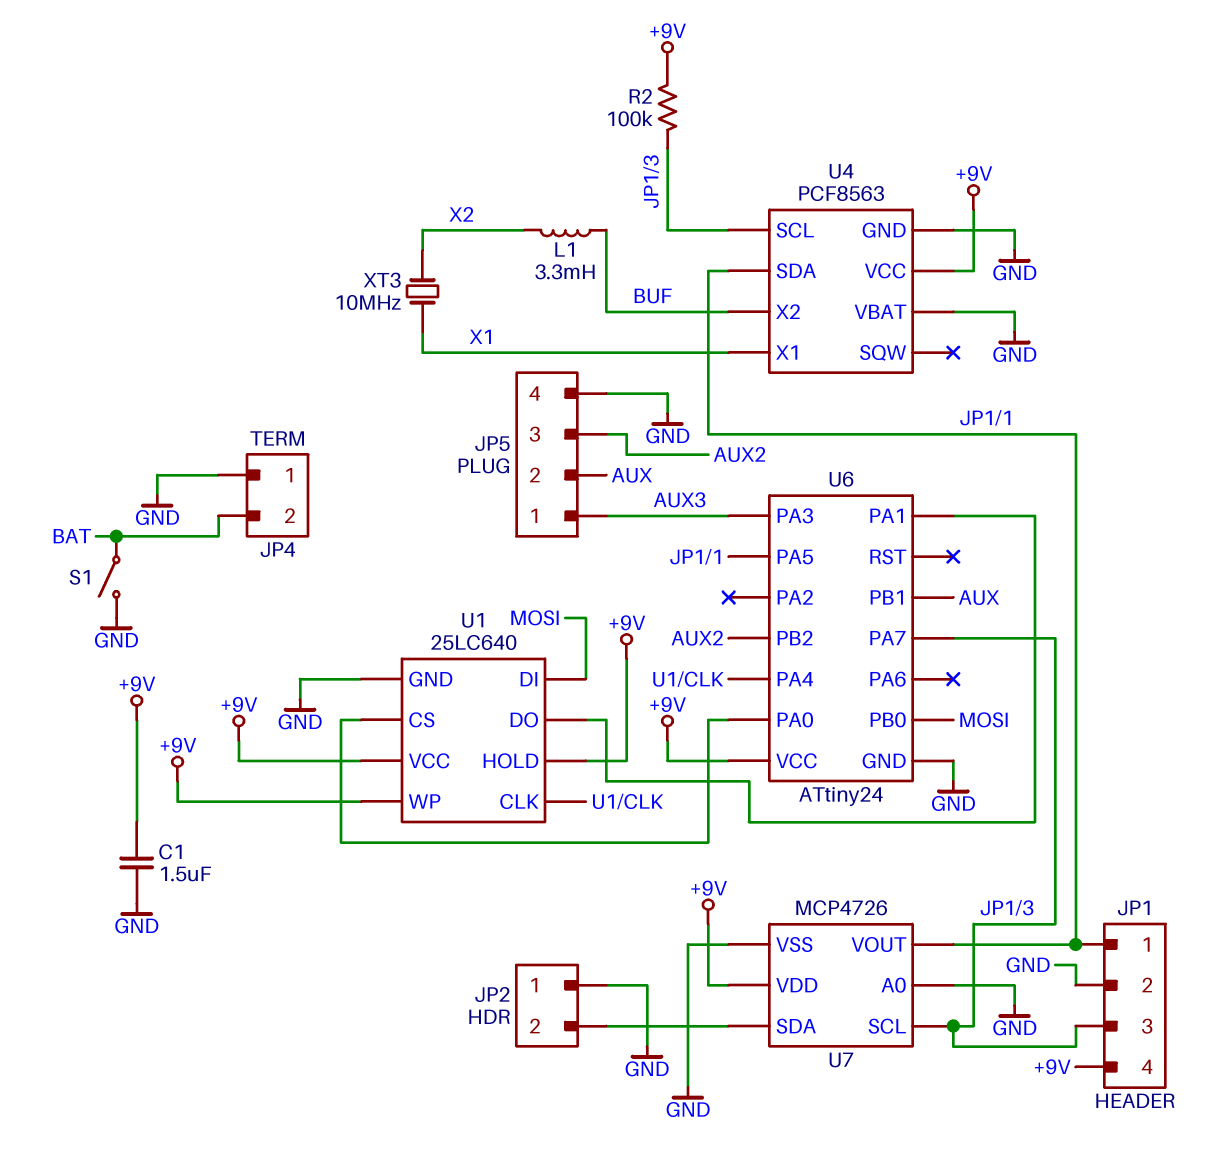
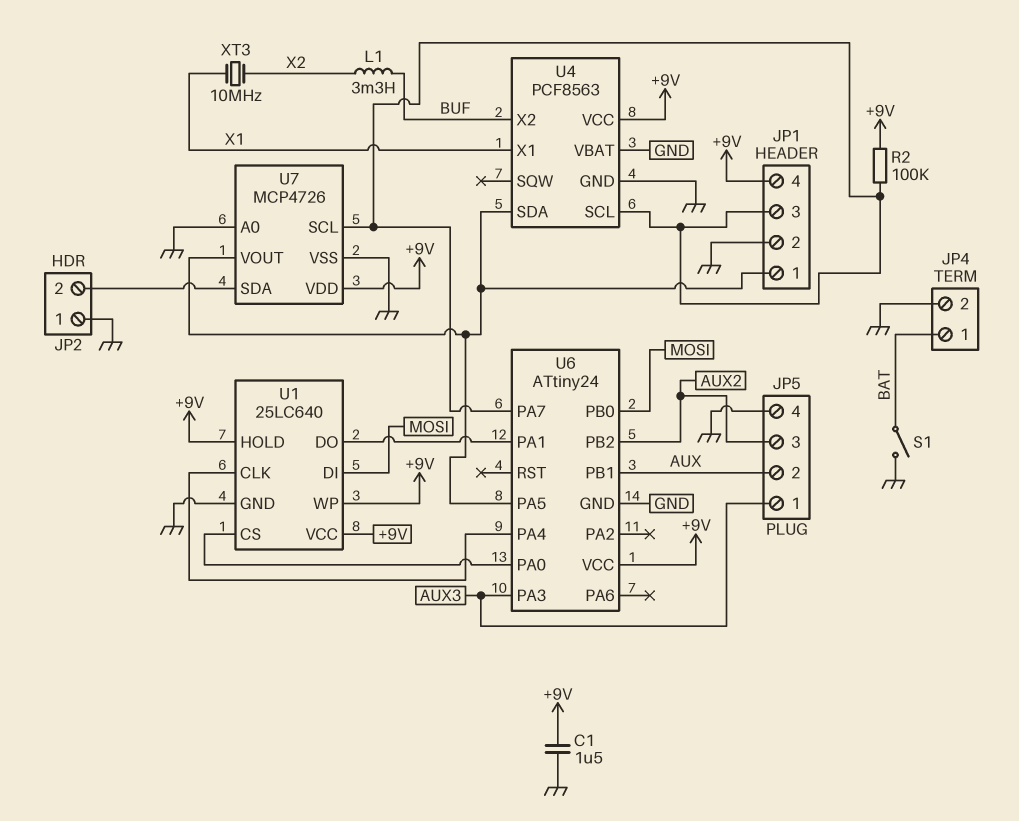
JP4 pin 1: GND -> BAT
JP4 pin 2: BAT -> GND

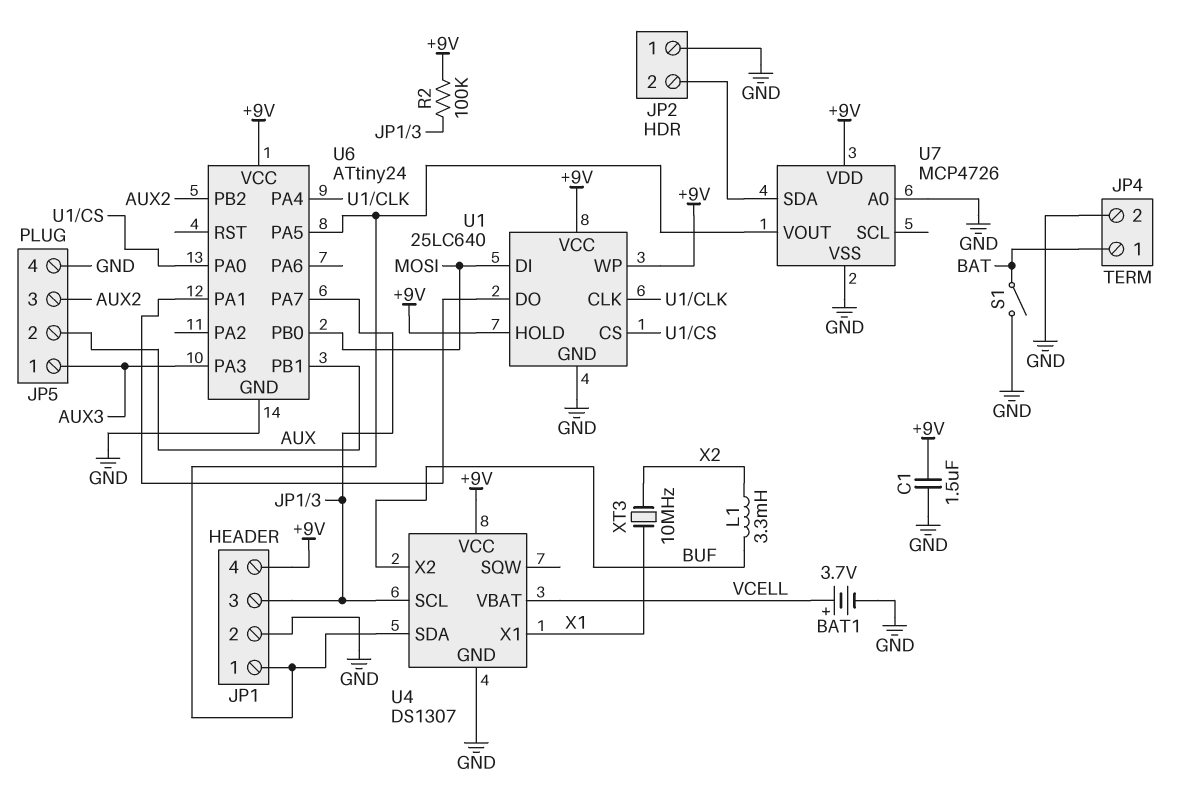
BAT1: none -> 3.7V (plus VCELL, minus GND)
U4: PCF8563 -> DS1307
U4 pin VBAT: GND -> VCELL
U7 pin SCL: JP1/3 -> none

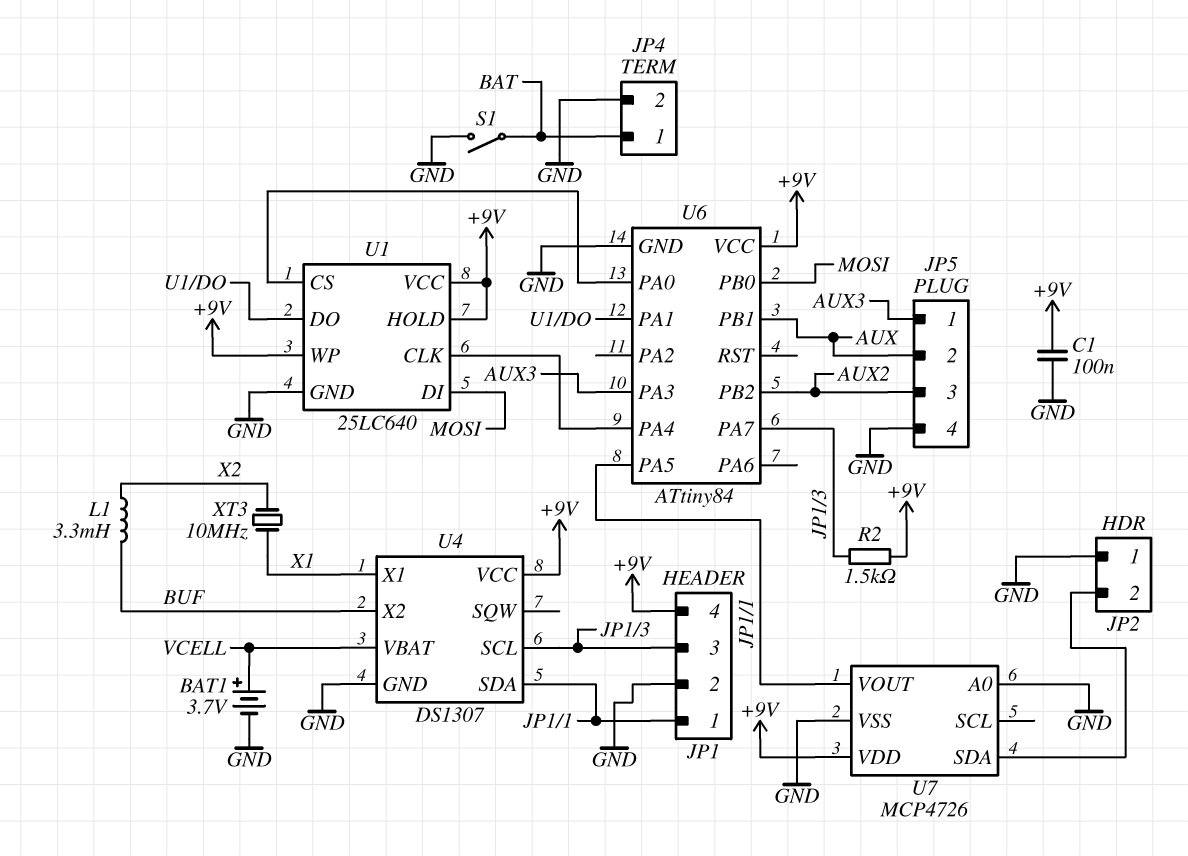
C1: 1.5uF (+9V, GND) -> 100nF (+9V, GND)
R2: 100k (+9V, JP1/3) -> 1.5k (+9V, JP1/3)
U6: ATtiny24 -> ATtiny84

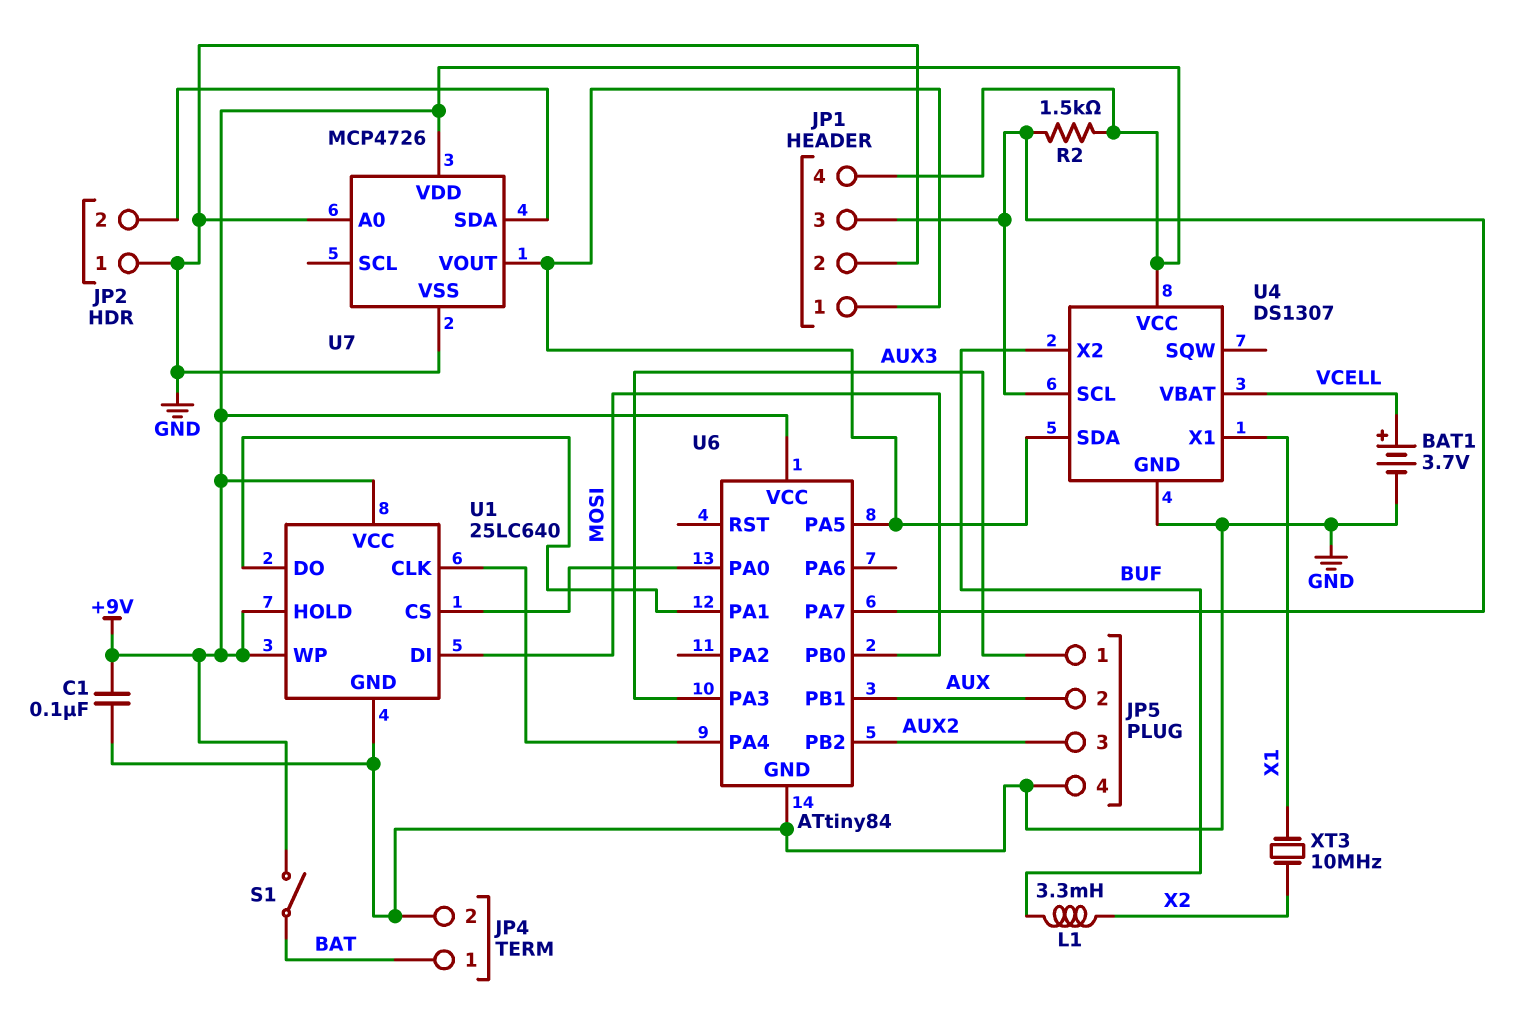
S1: switch (BAT, GND) -> switch (+9V, BAT)

